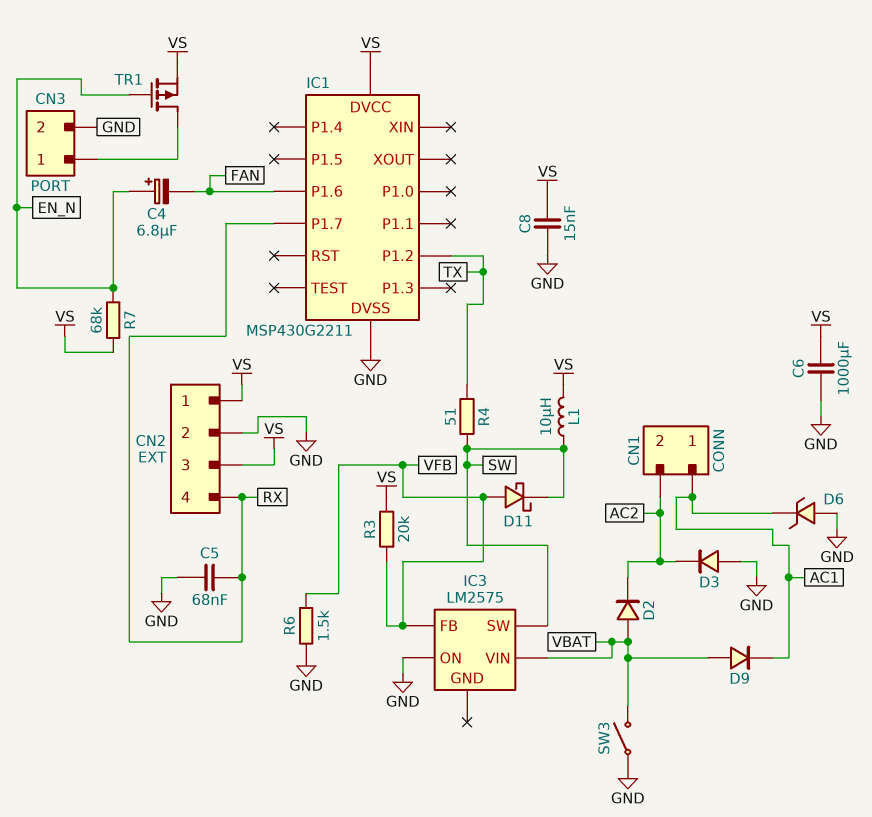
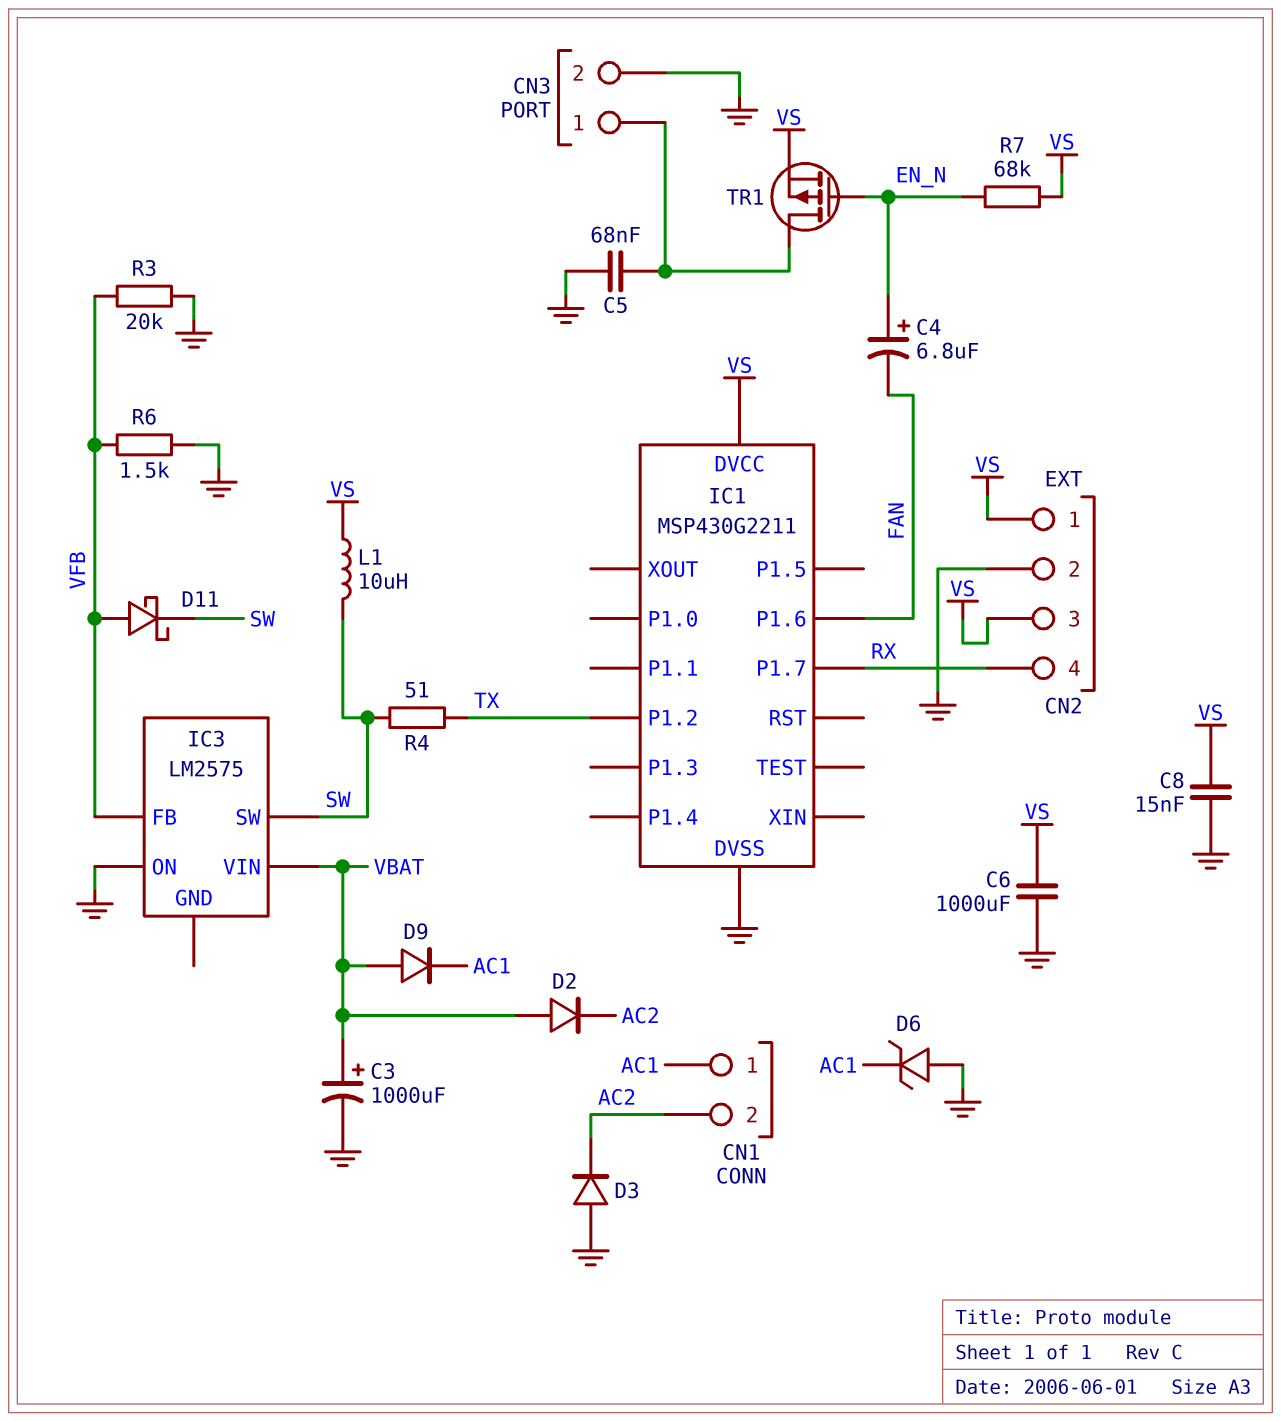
C3: none -> 1000uF (plus VBAT, minus GND)
C5: 68nF (GND, RX) -> 68nF (CN3/1, GND)
R3: 20k (VFB, VS) -> 20k (GND, VFB)
SW3: switch (GND, VBAT) -> none

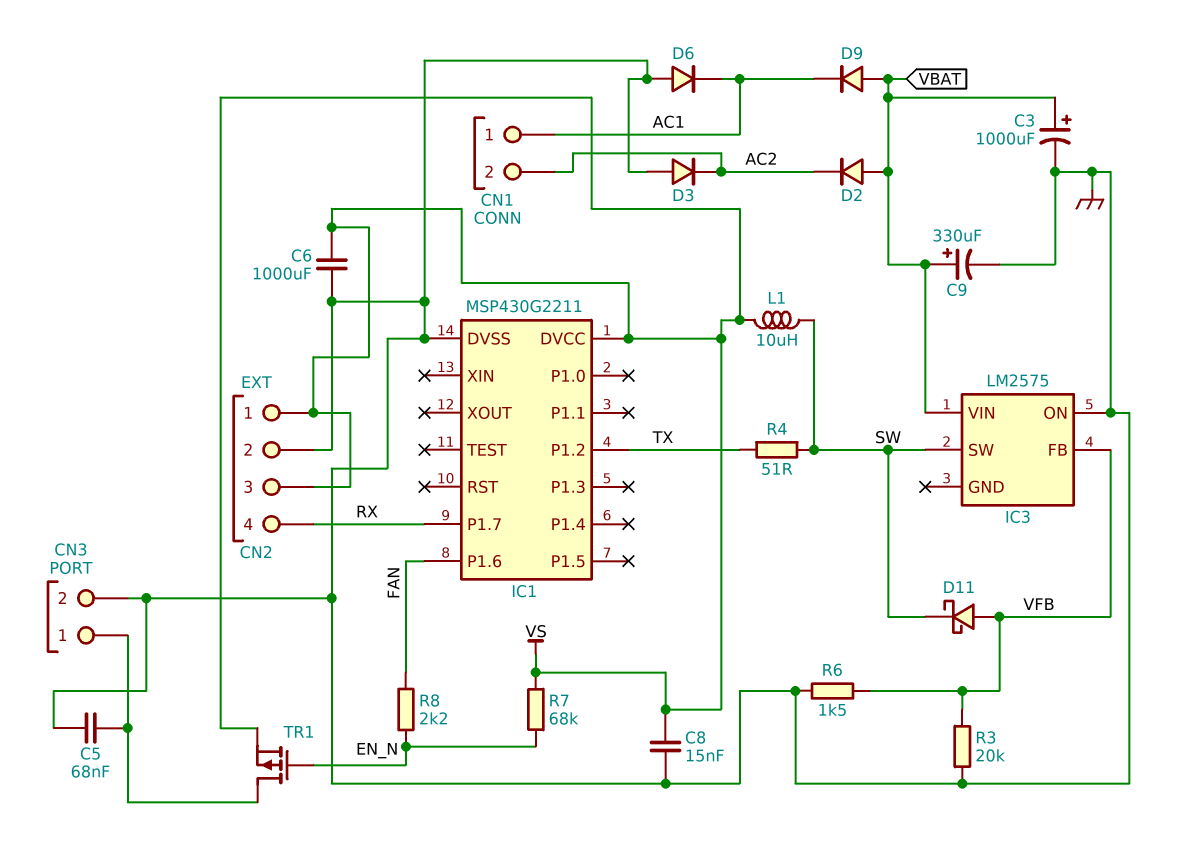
C4: 6.8uF (plus EN_N, minus FAN) -> none
C9: none -> 330uF (plus VBAT, minus GND)
D6: zener (A GND, K AC1) -> diode (A GND, K AC1)
R8: none -> 2.2k (EN_N, FAN)

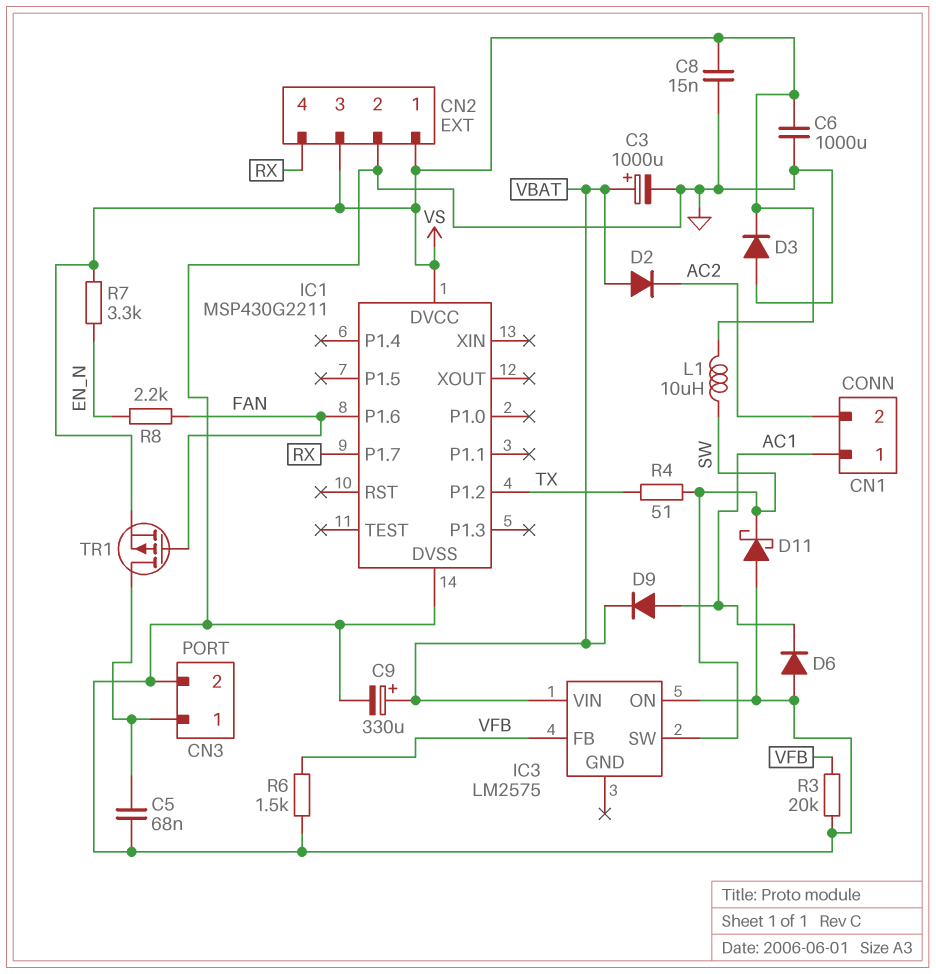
D3: diode (A GND, K AC2) -> diode (A GND, K VS)
D9: diode (A VBAT, K AC1) -> diode (A AC1, K VBAT)
D11: schottky (A VFB, K SW) -> schottky (A GND, K SW)
R7: 68k (EN_N, VS) -> 3.3k (EN_N, VS)
TR1: PMOS (G EN_N, D CN3/1, S VS) -> PMOS (G FAN, D CN3/1, S VS)

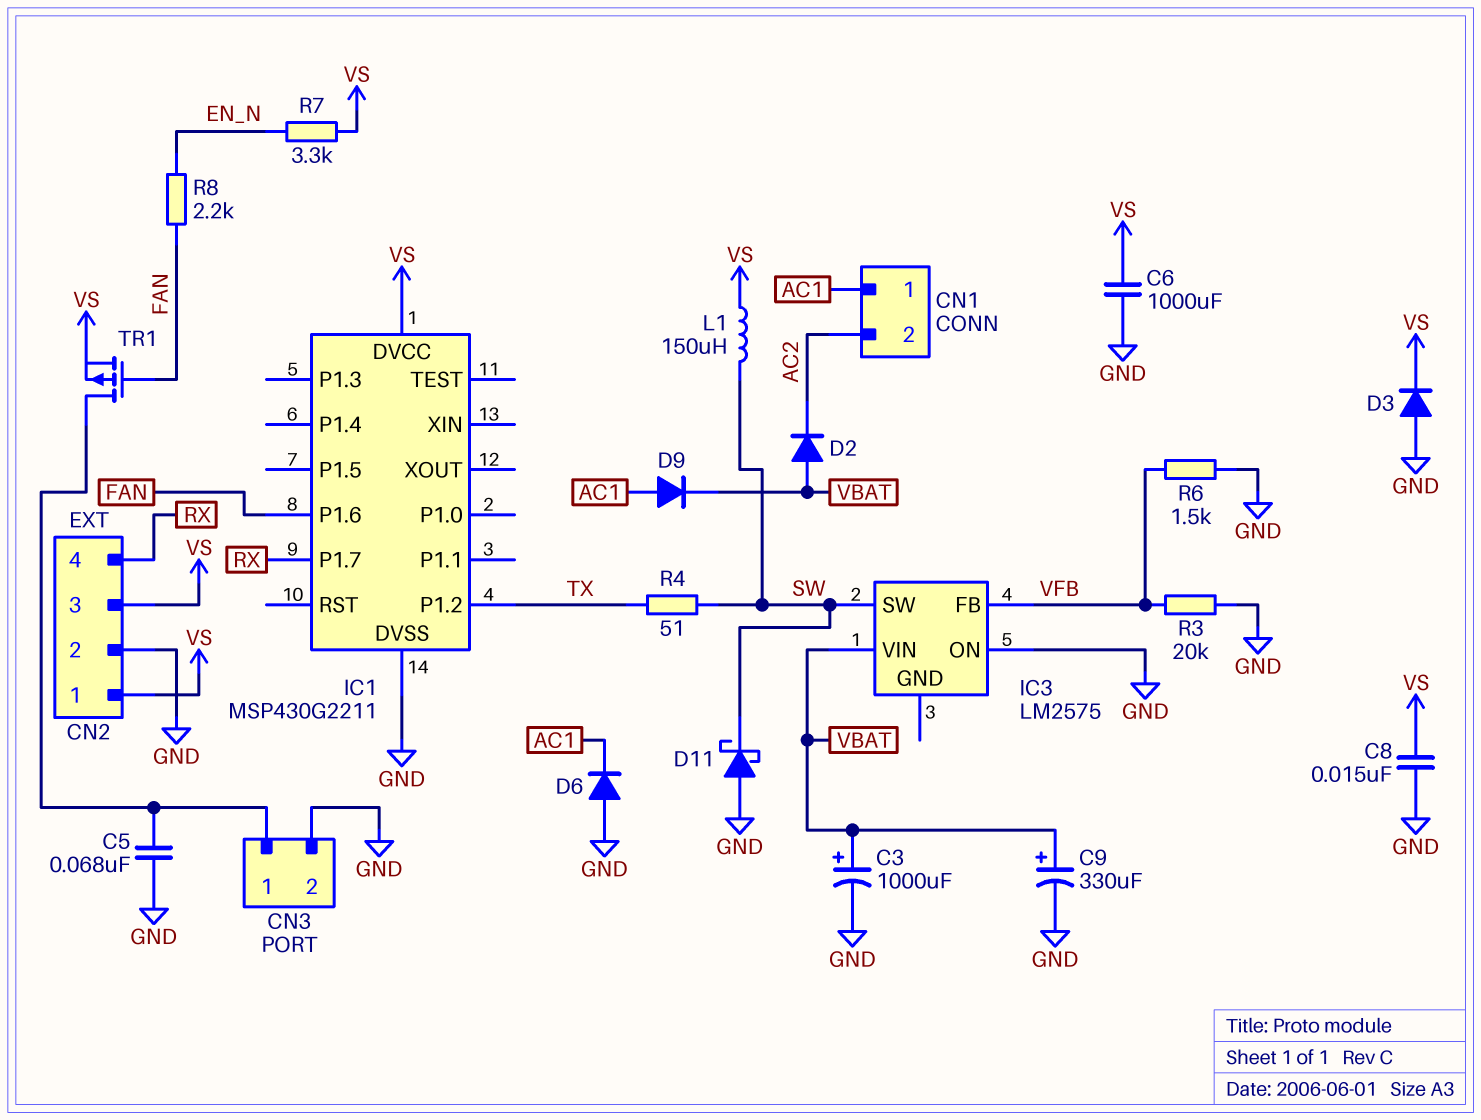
L1: 10uH (SW, VS) -> 150uH (SW, VS)

